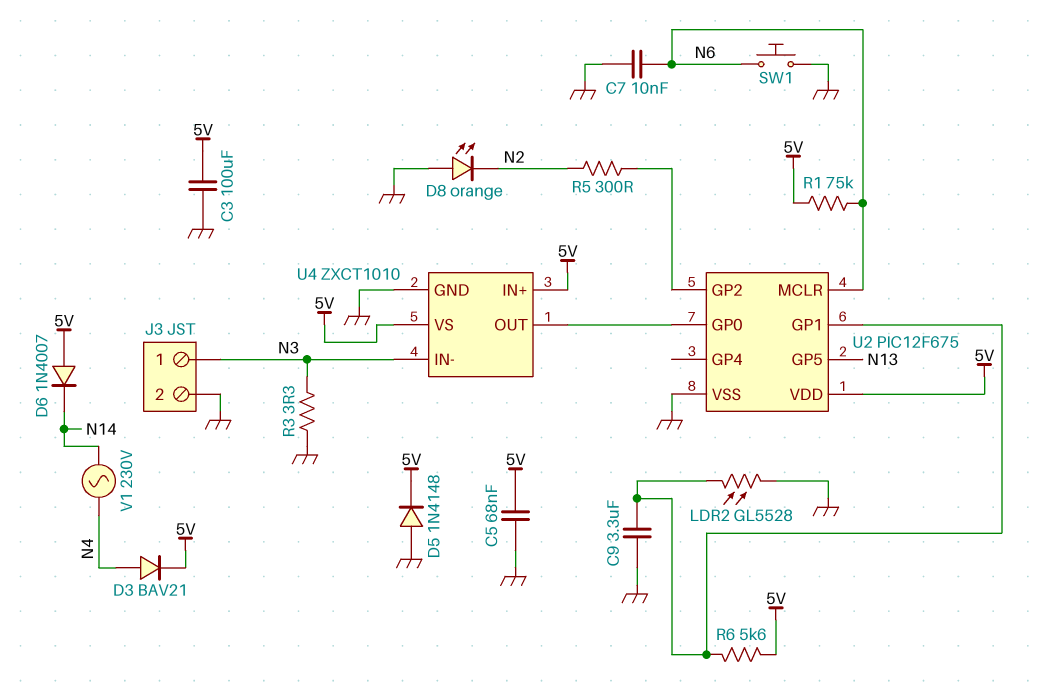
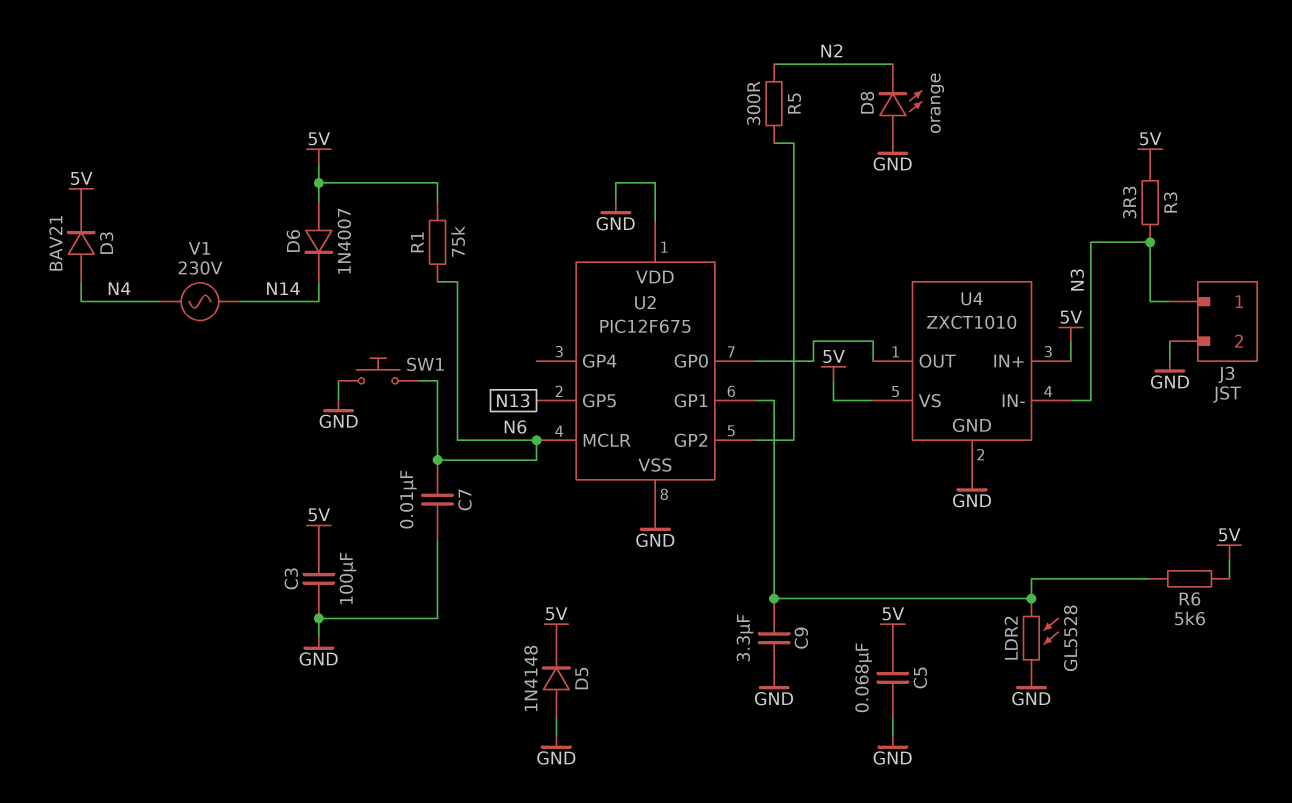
R3: 3.3 (GND, N3) -> 3.3 (5V, N3)
U2 pin VDD: 5V -> GND

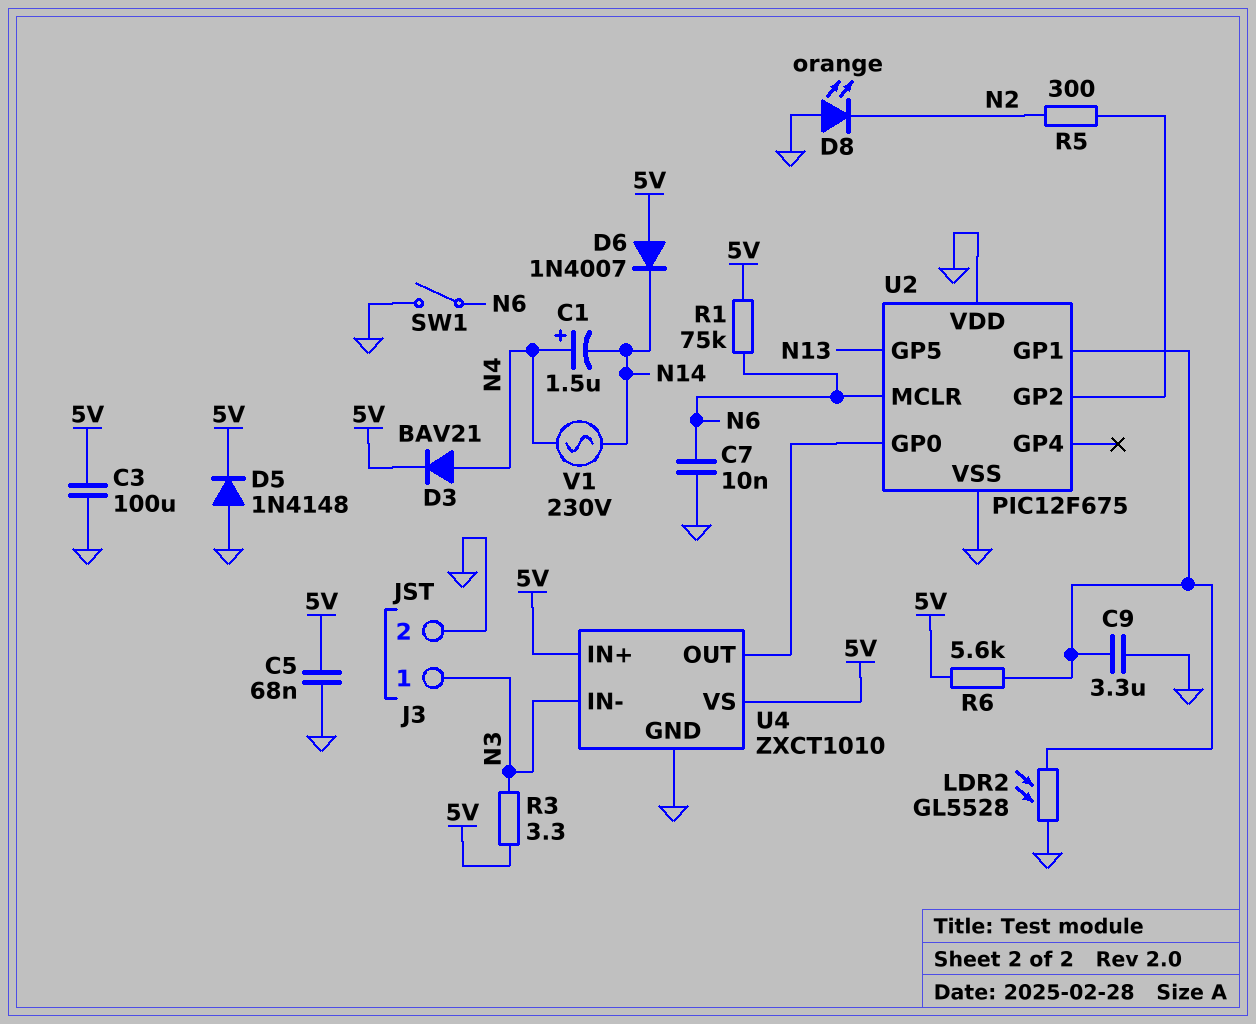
C1: none -> 1.5uF (plus N4, minus N14)
SW1: button (GND, N6) -> switch (GND, N6)

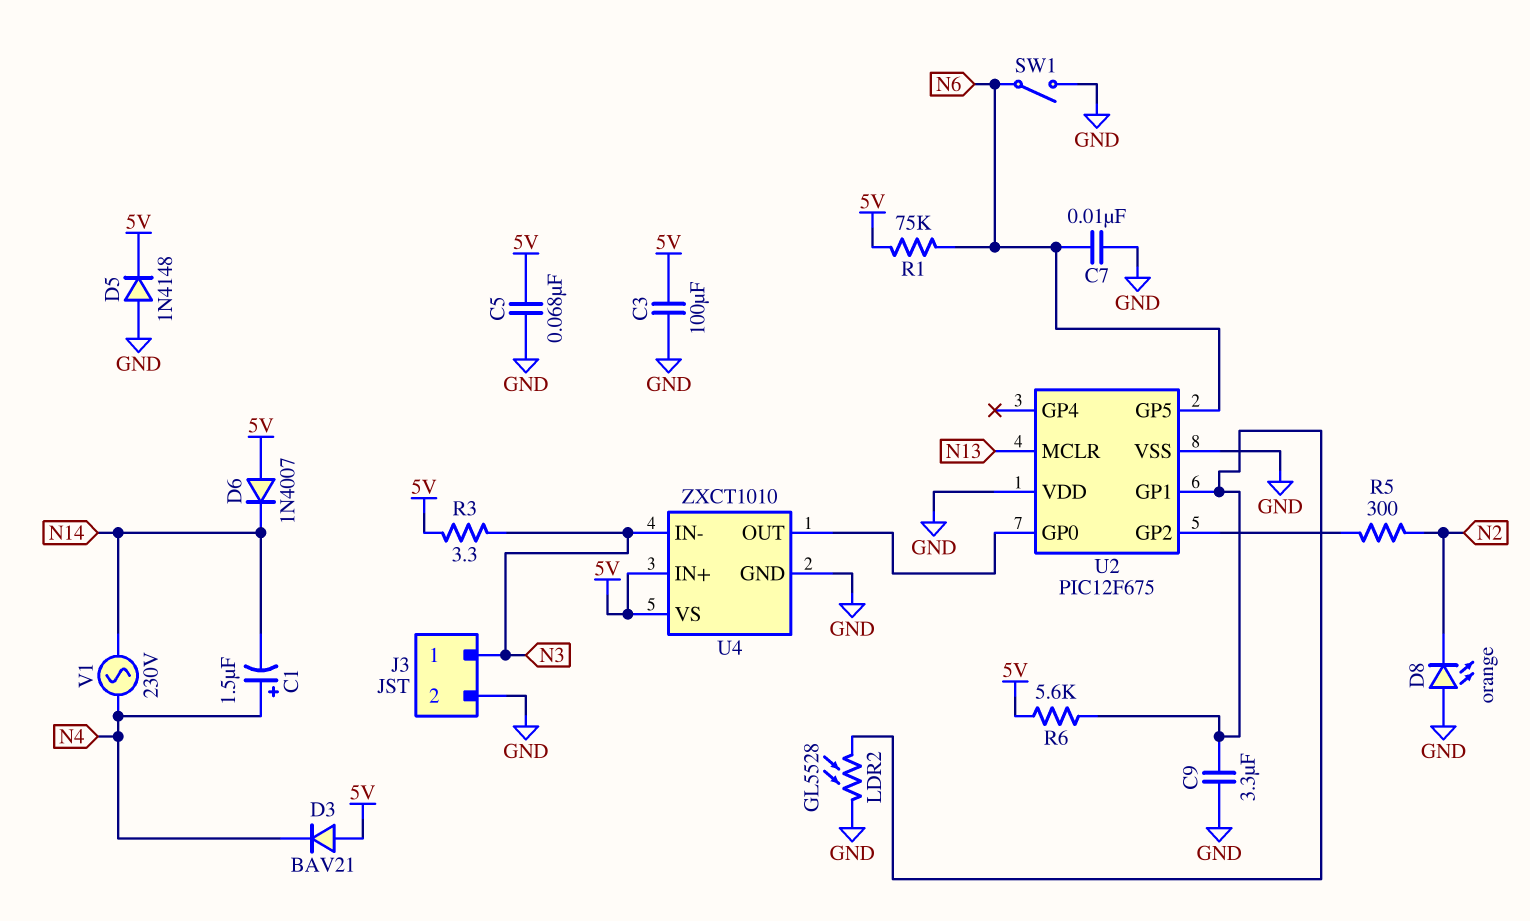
D3: diode BAV21 (A N4, K 5V) -> diode BAV21 (A 5V, K N4)
U2 pin GP5: N13 -> N6
U2 pin MCLR: N6 -> N13

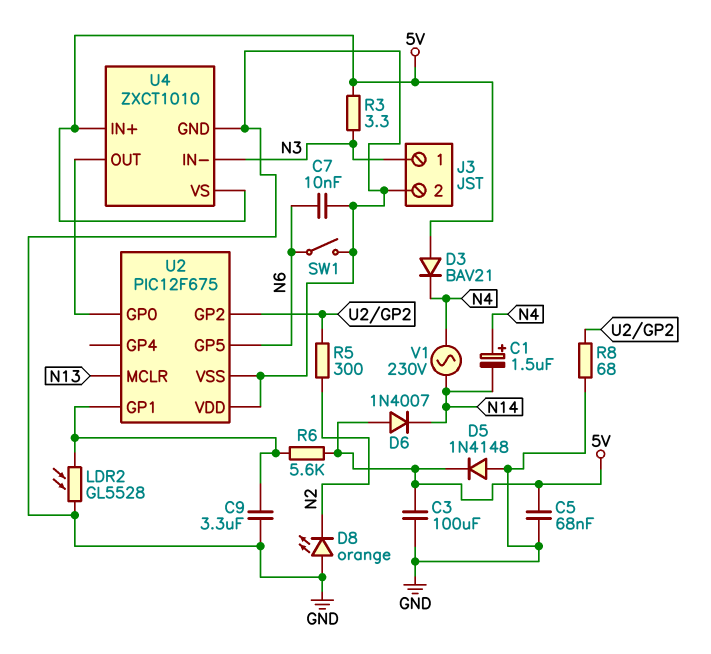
R1: 75k (5V, N6) -> none
R8: none -> 68 (GND, U2/GP2)

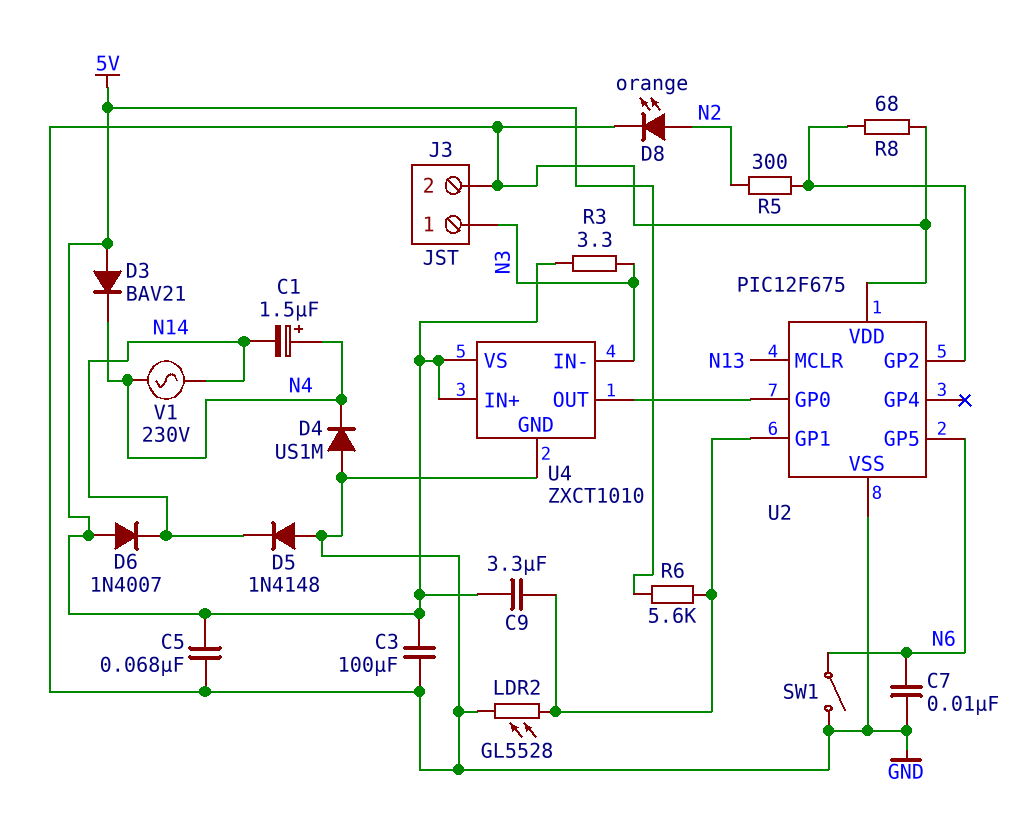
C9: 3.3uF (GND, U2/GP1) -> 3.3uF (5V, U2/GP1)
D4: none -> diode US1M (A GND, K N4)
D5: diode 1N4148 (A GND, K 5V) -> diode 1N4148 (A GND, K N14)
D8: LED orange (A GND, K N2) -> LED orange (A N2, K GND)

